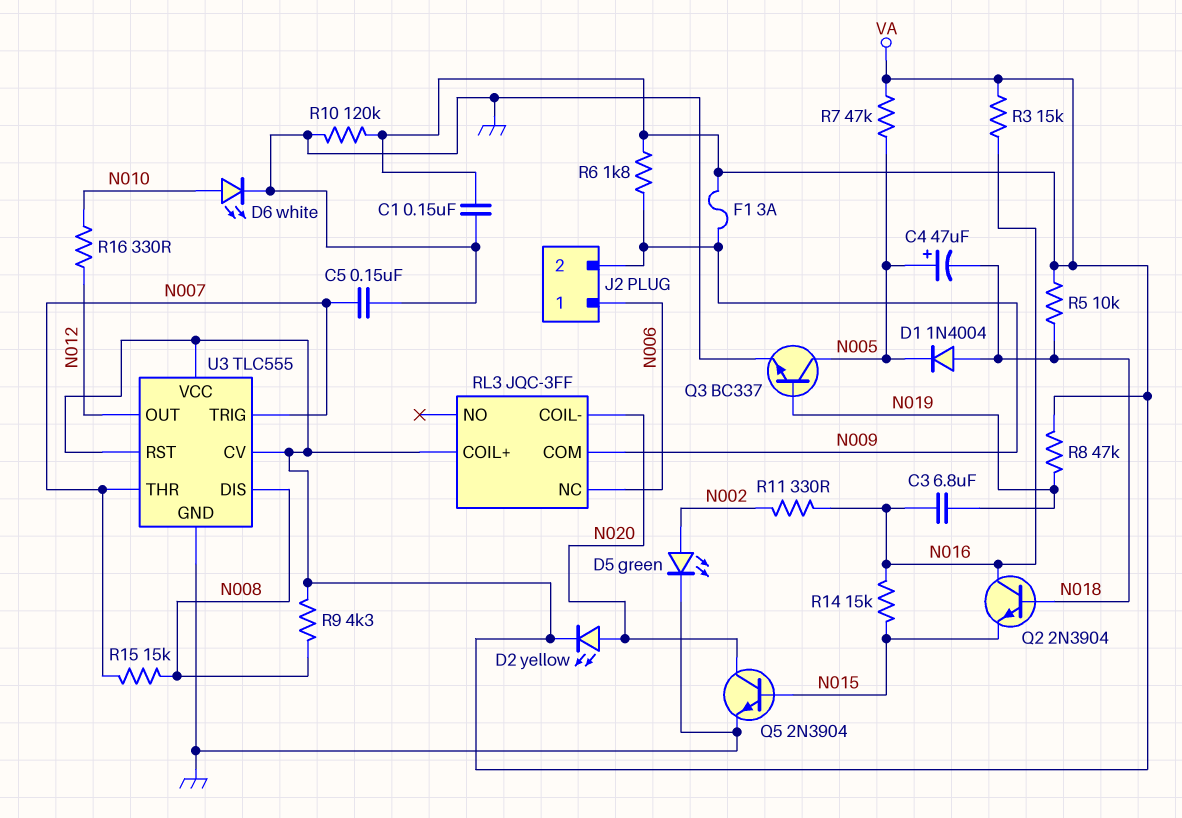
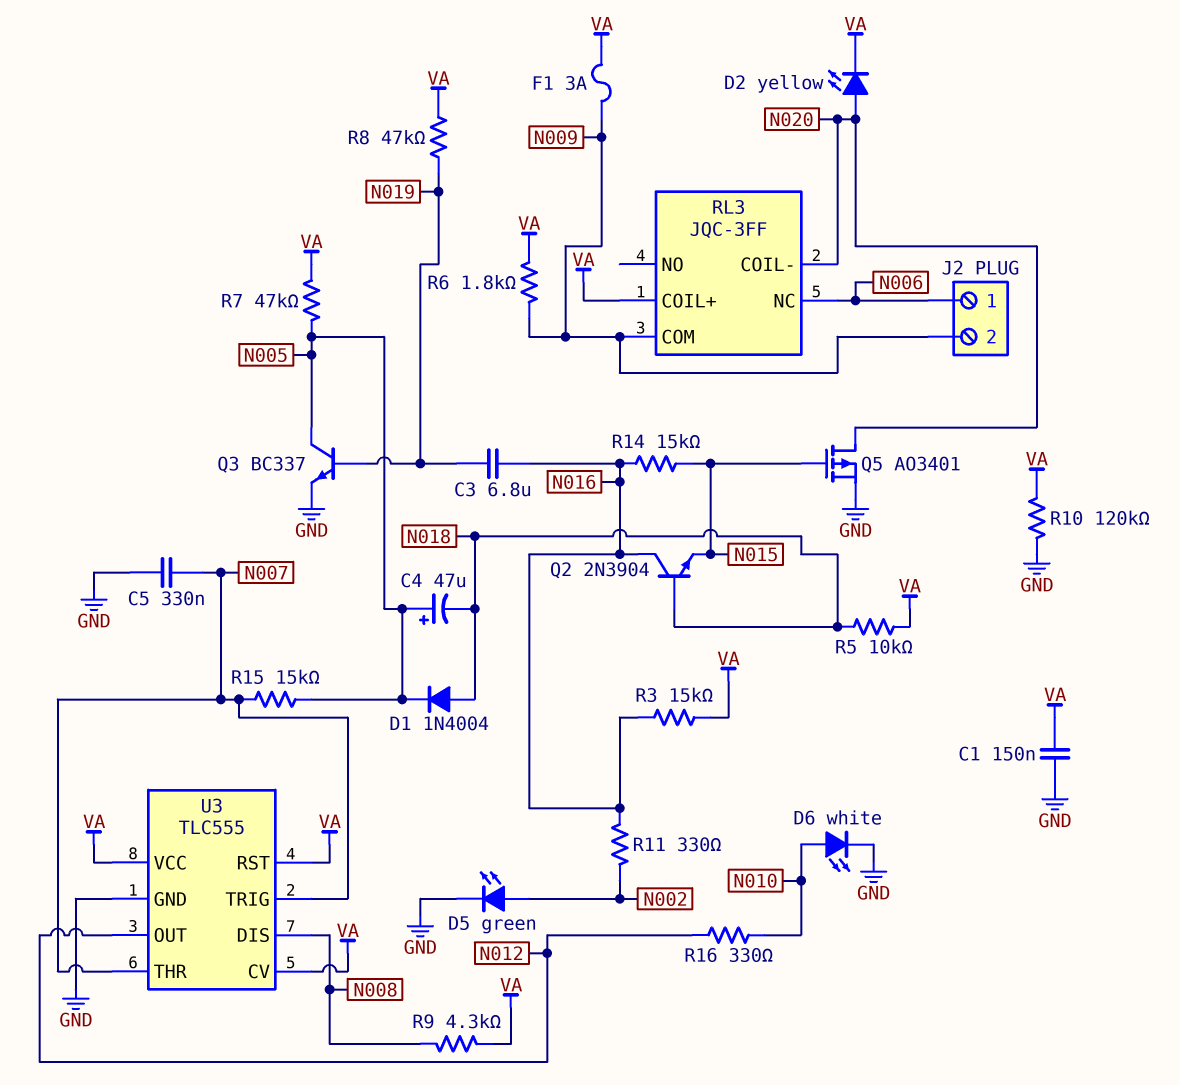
C5: 150nF (GND, N007) -> 330nF (GND, N007)
Q5: NPN 2N3904 (B N015, C N020, E GND) -> PMOS AO3401 (G N015, D N020, S GND)
R15: 15k (N007, N008) -> 15k (N005, N007)

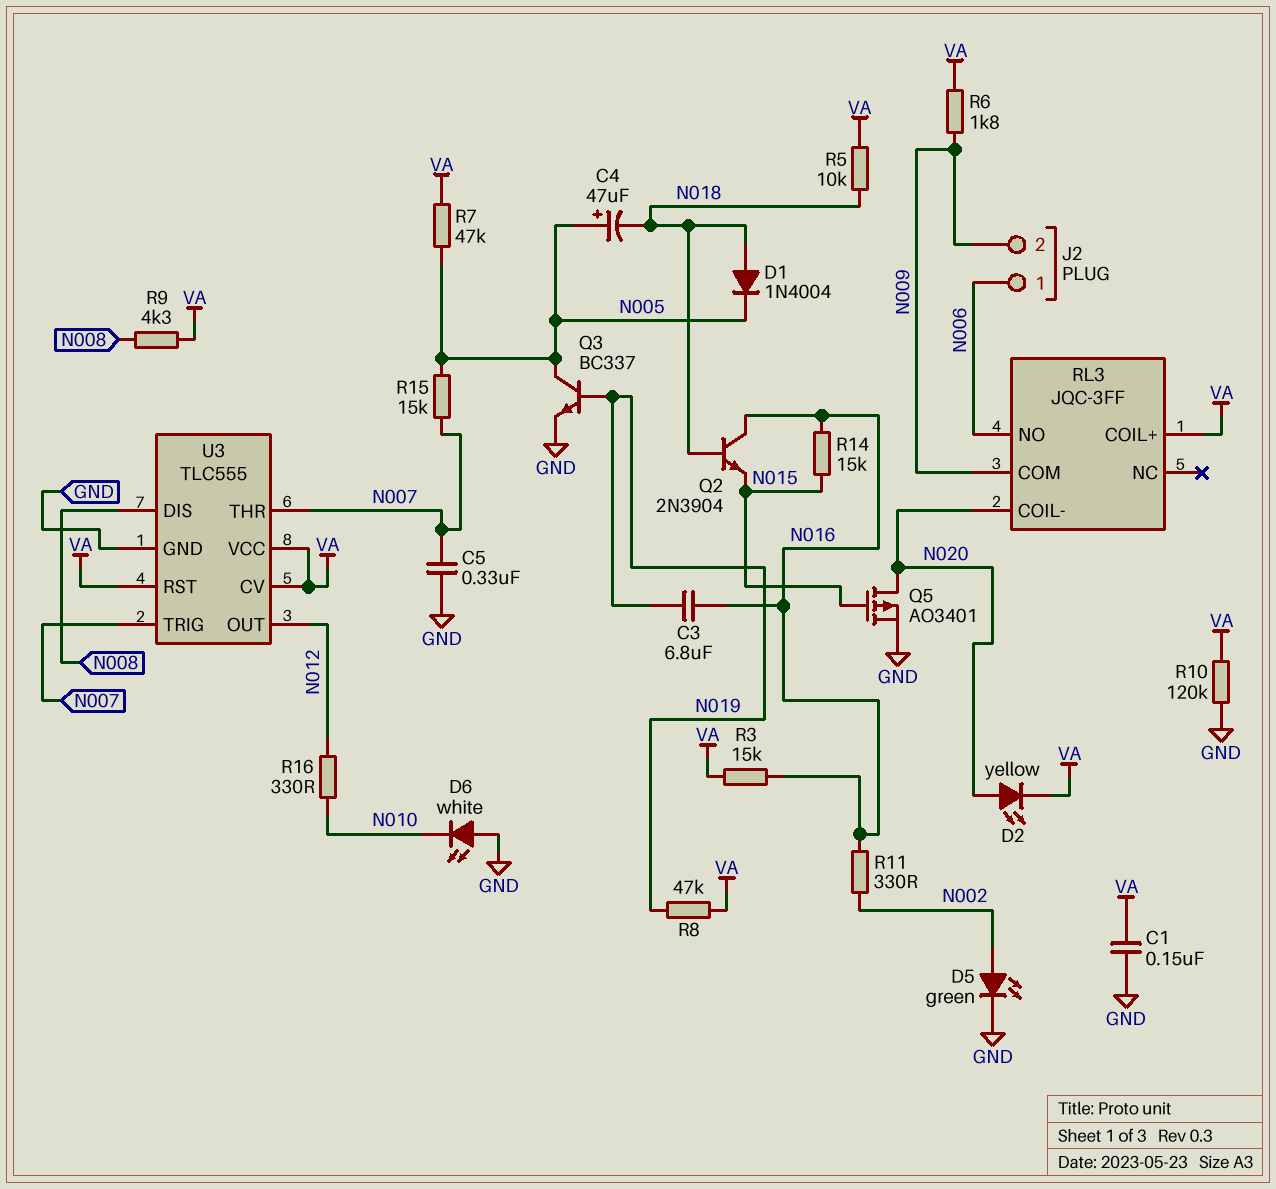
D6: LED white (A N010, K GND) -> LED white (A GND, K N010)
F1: 3A (N009, VA) -> none
RL3 pin NC: N006 -> none
RL3 pin NO: none -> N006

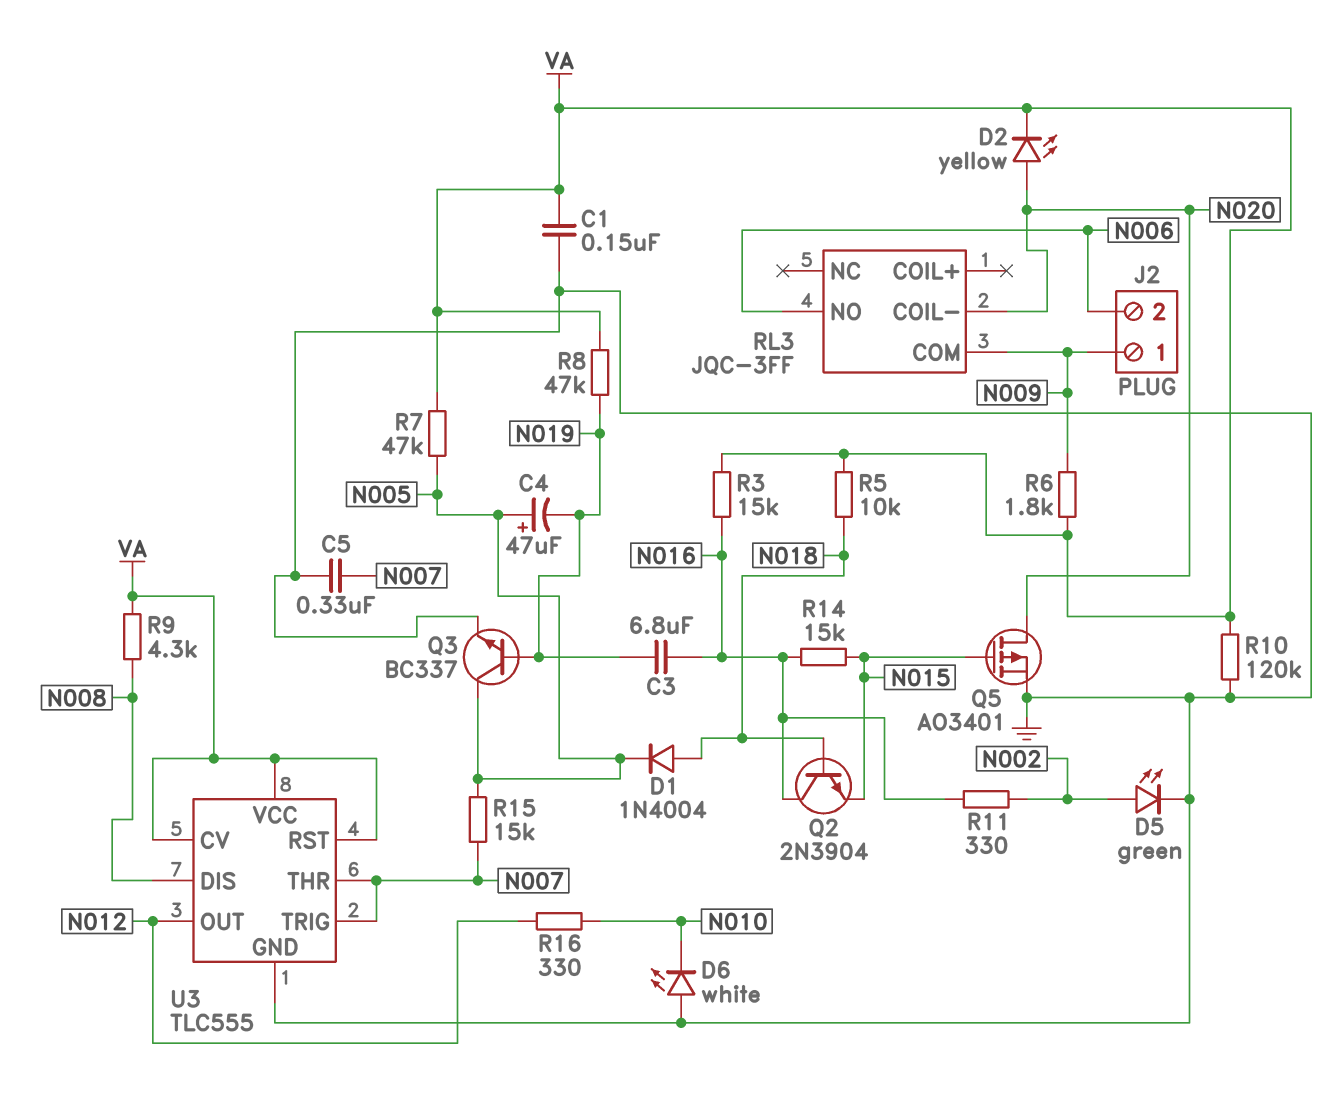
C4: 47uF (plus N005, minus N018) -> 47uF (plus N005, minus N019)
J2 pin 1: N006 -> N009
J2 pin 2: N009 -> N006
RL3 pin COIL+: VA -> none

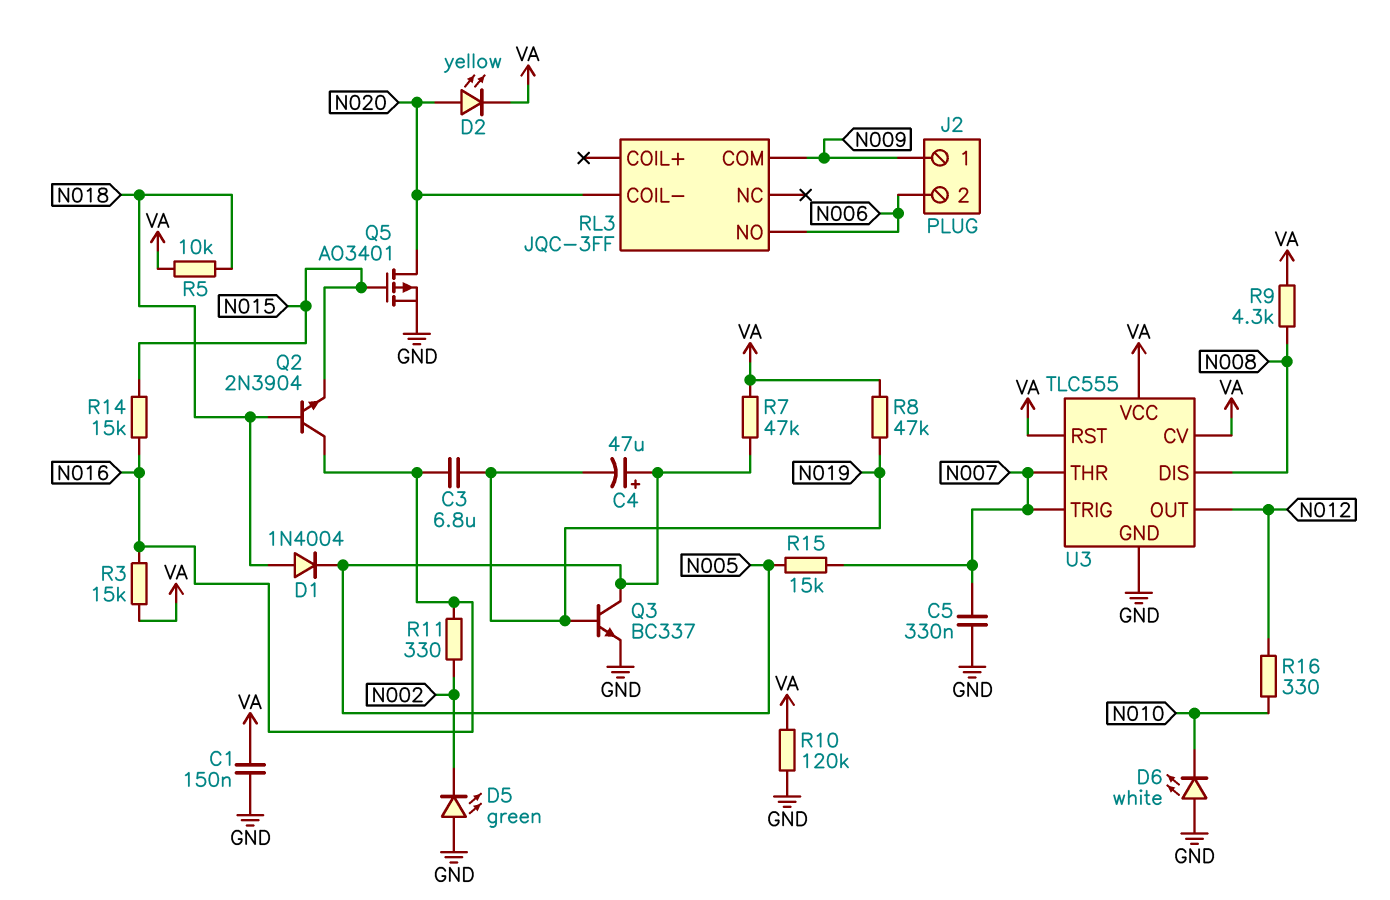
D5: LED green (A N002, K GND) -> LED green (A GND, K N002)
R6: 1.8k (N009, VA) -> none

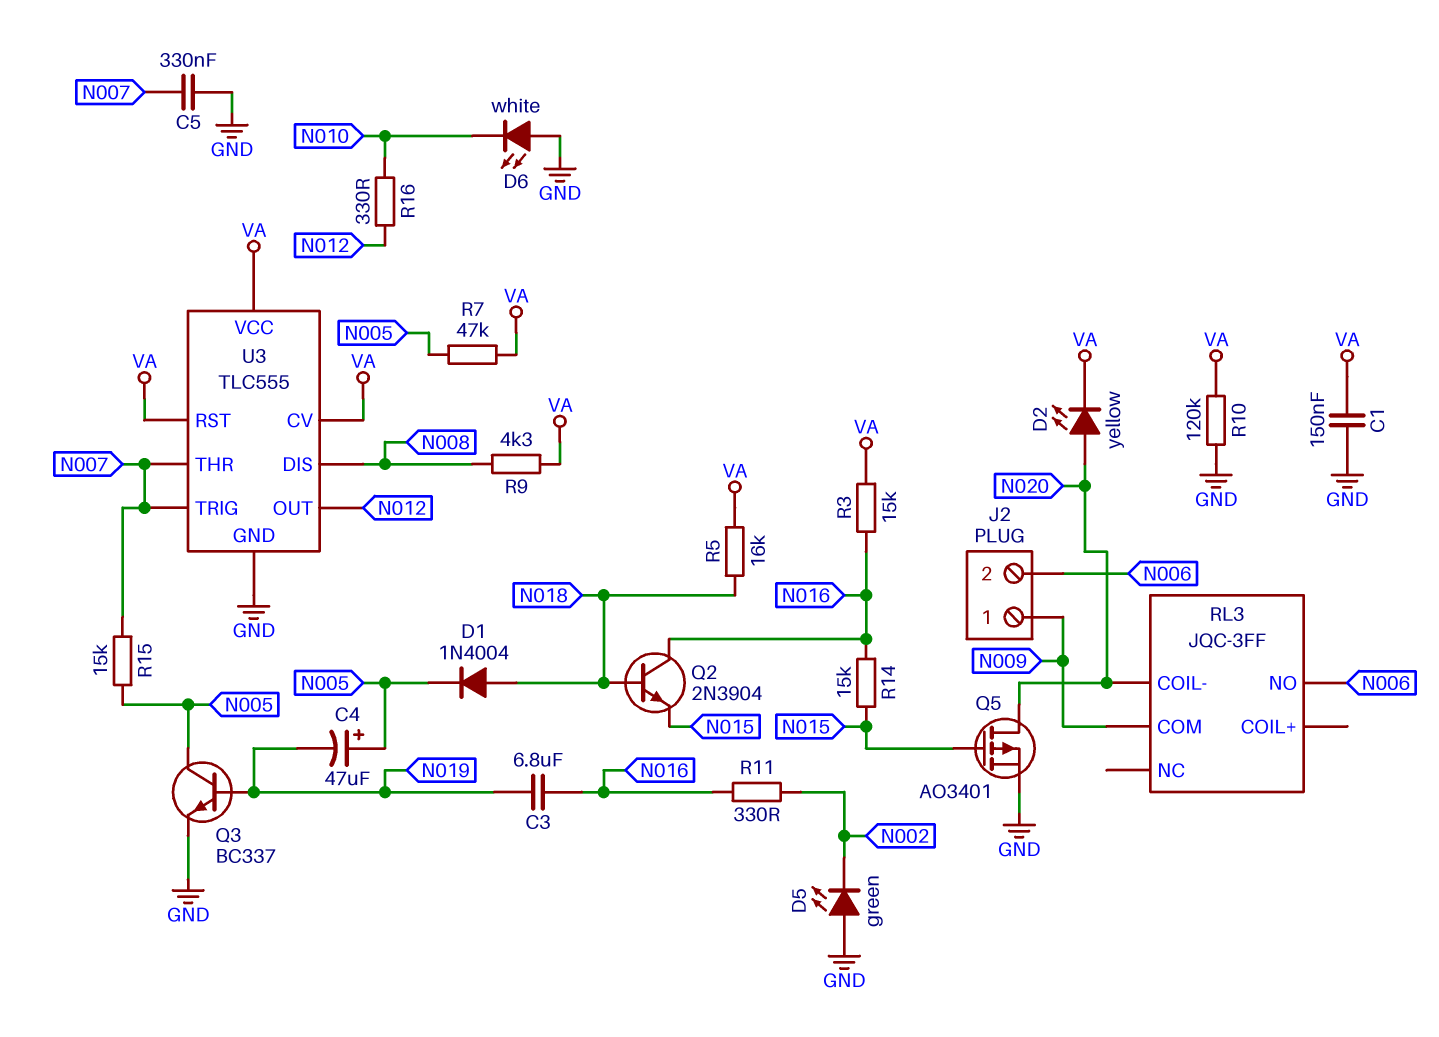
R5: 10k (N018, VA) -> 16k (N018, VA)
R8: 47k (N019, VA) -> none

